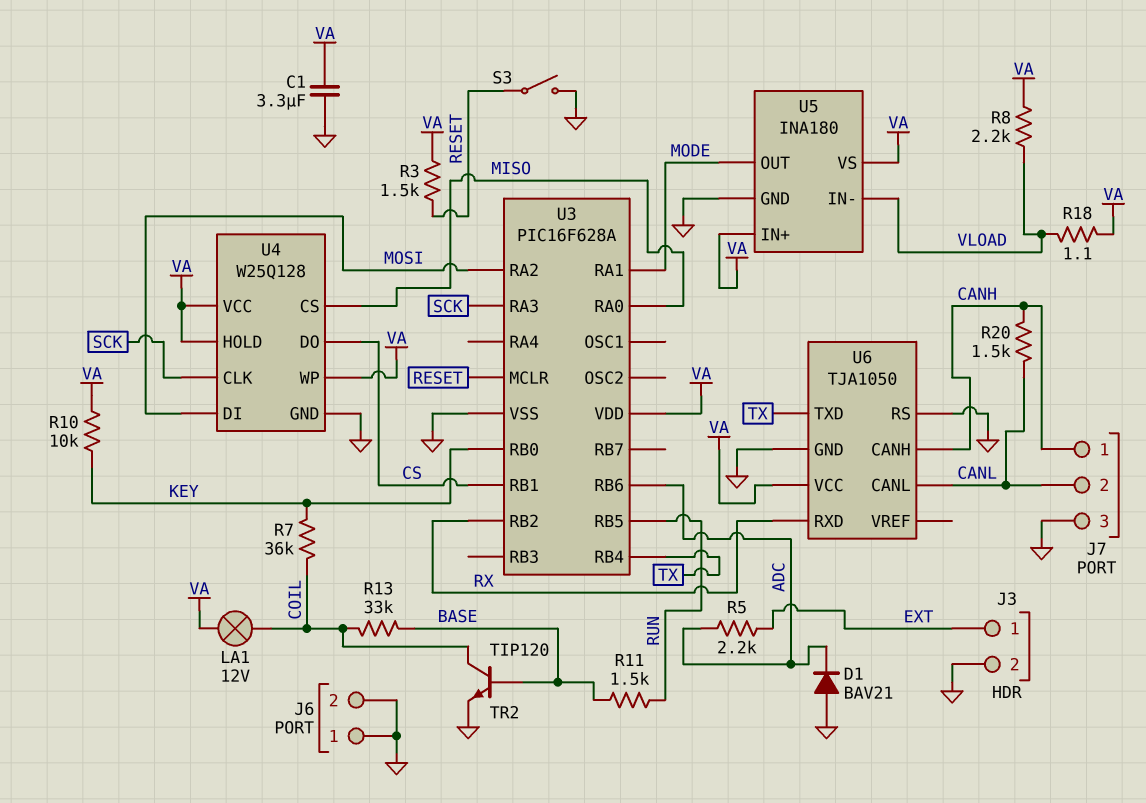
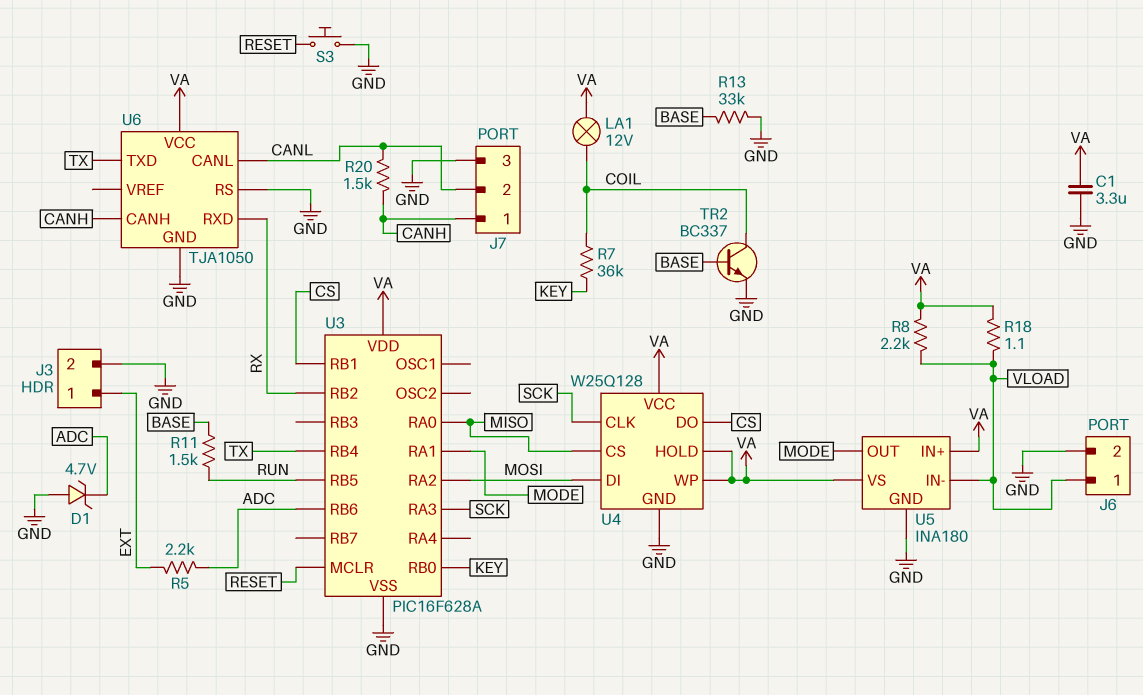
D1: diode BAV21 (A GND, K ADC) -> zener 4.7V (A GND, K ADC)
J6 pin 1: GND -> VLOAD
R3: 1.5k (RESET, VA) -> none
R10: 10k (KEY, VA) -> none
R13: 33k (BASE, COIL) -> 33k (BASE, GND)
S3: switch (GND, RESET) -> button (GND, RESET)
TR2: NPN TIP120 (B BASE, C COIL, E GND) -> NPN BC337 (B BASE, C COIL, E GND)

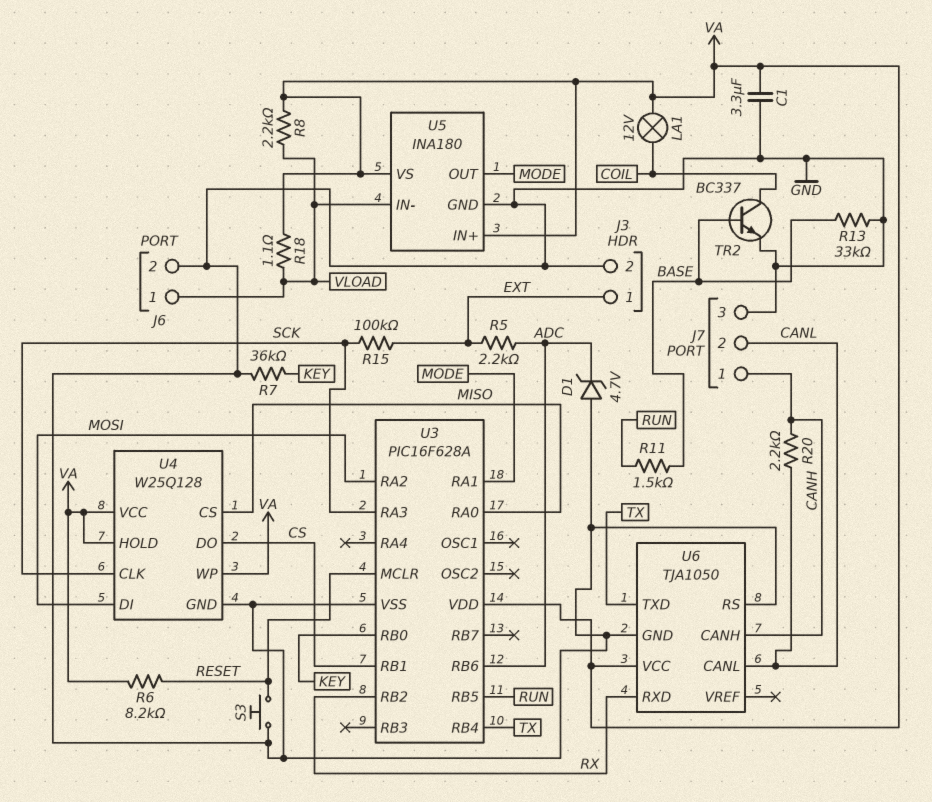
R6: none -> 8.2k (RESET, VA)
R7: 36k (COIL, KEY) -> 36k (GND, KEY)
R15: none -> 100k (EXT, SCK)
R20: 1.5k (CANH, CANL) -> 2.2k (CANH, CANL)

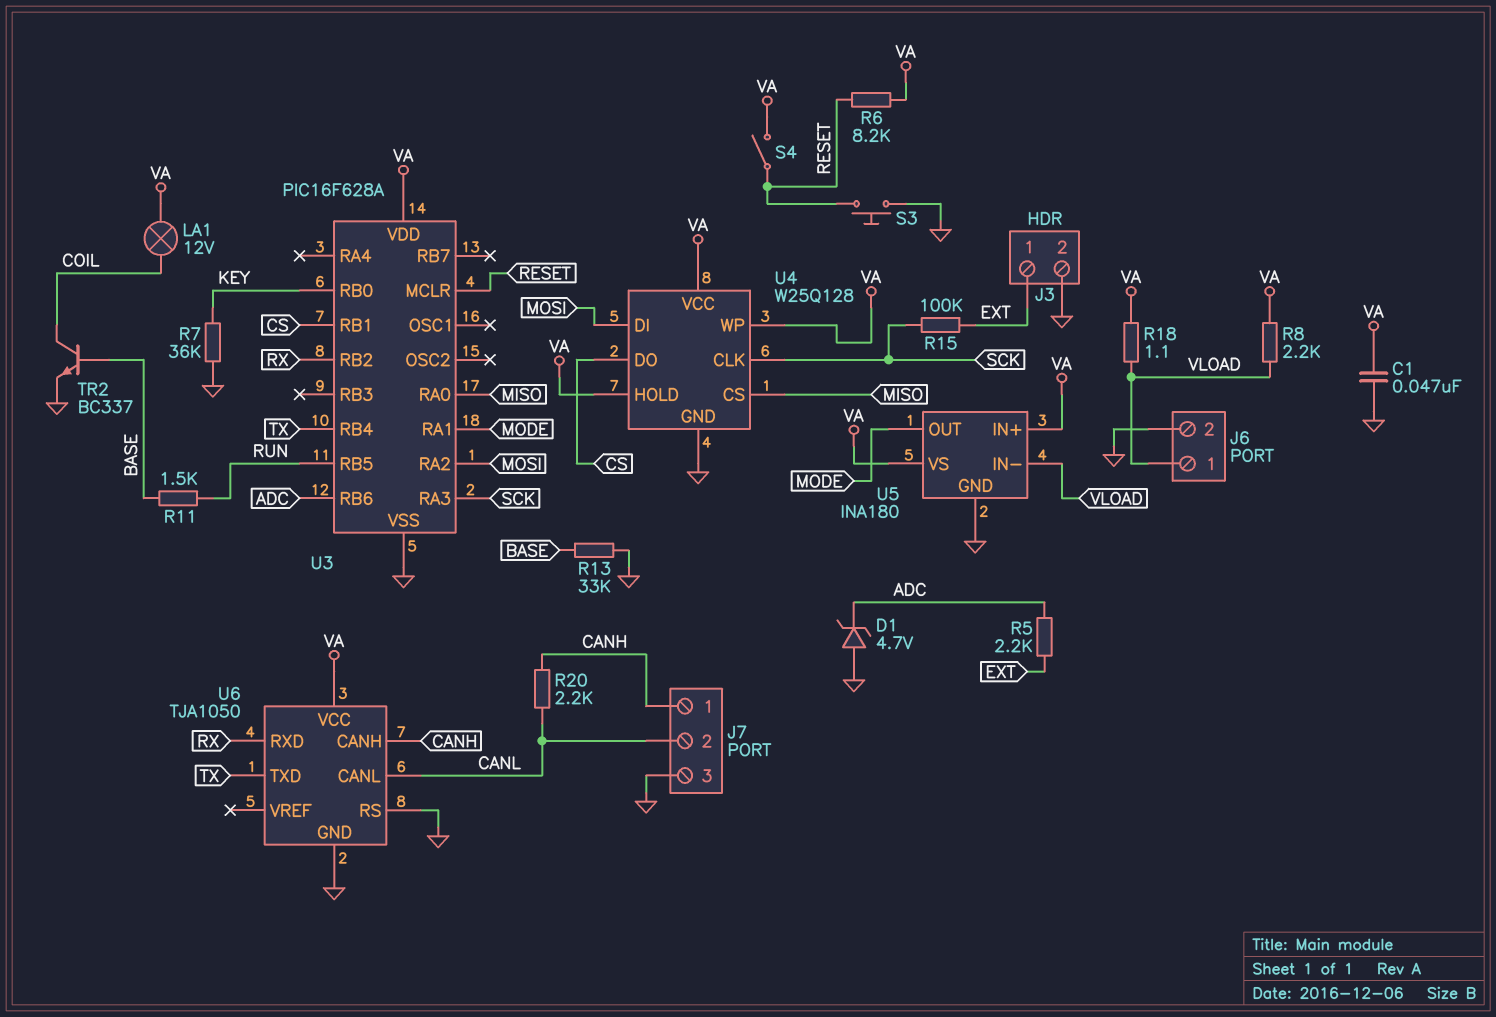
C1: 3.3uF (GND, VA) -> 47nF (GND, VA)
S4: none -> switch (RESET, VA)

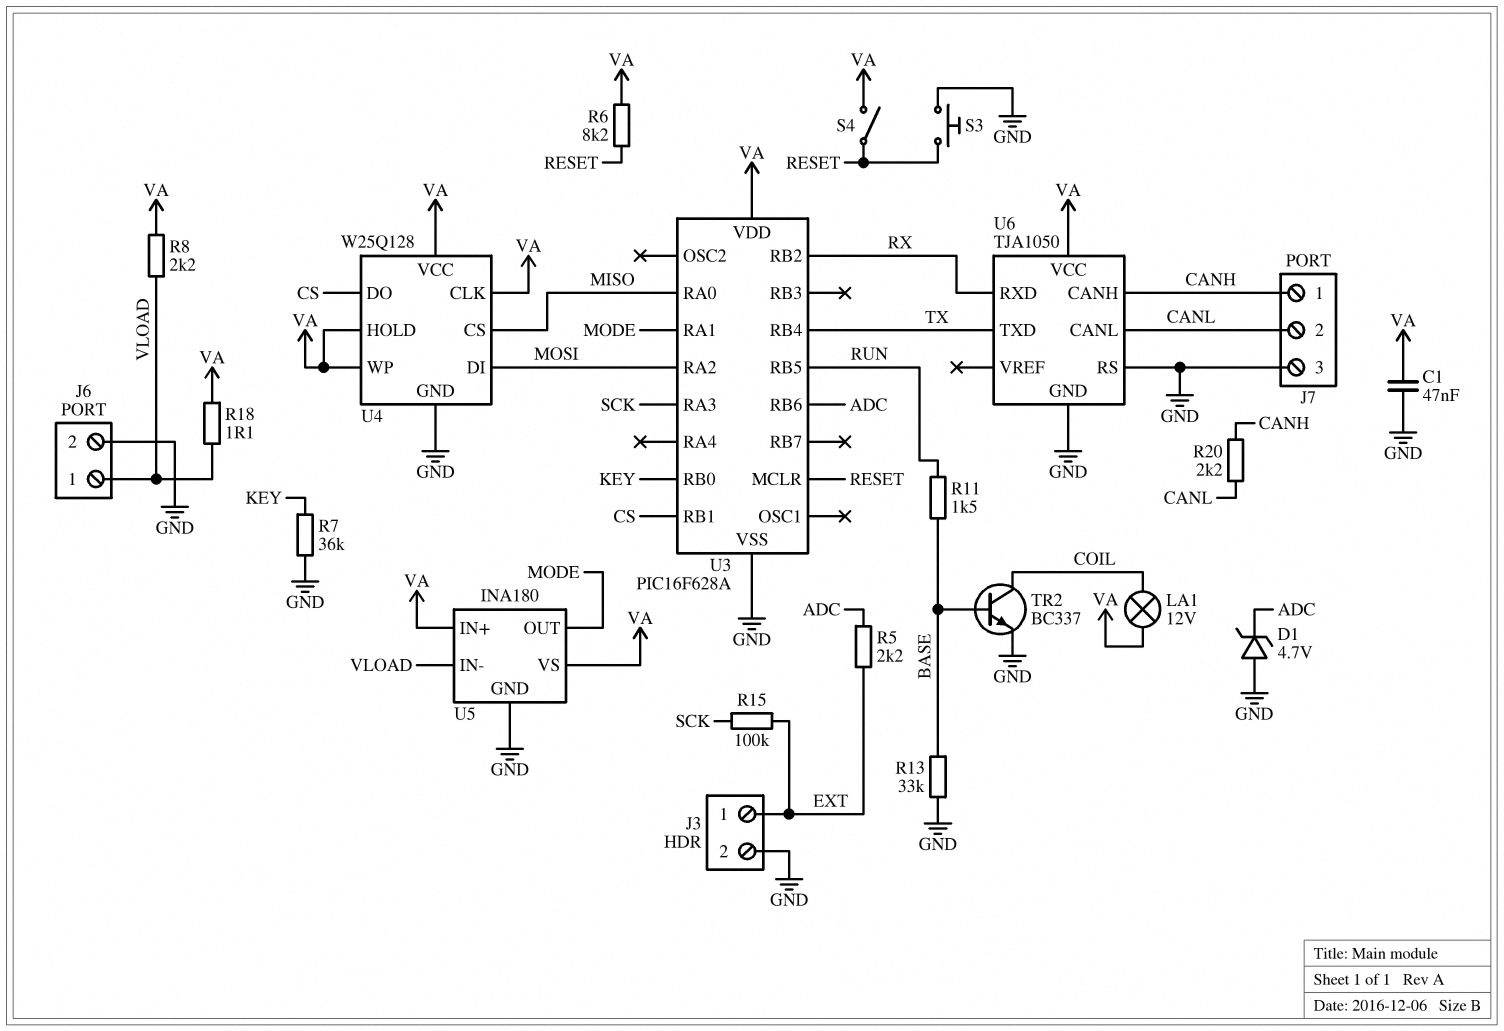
U4 pin CLK: SCK -> VA

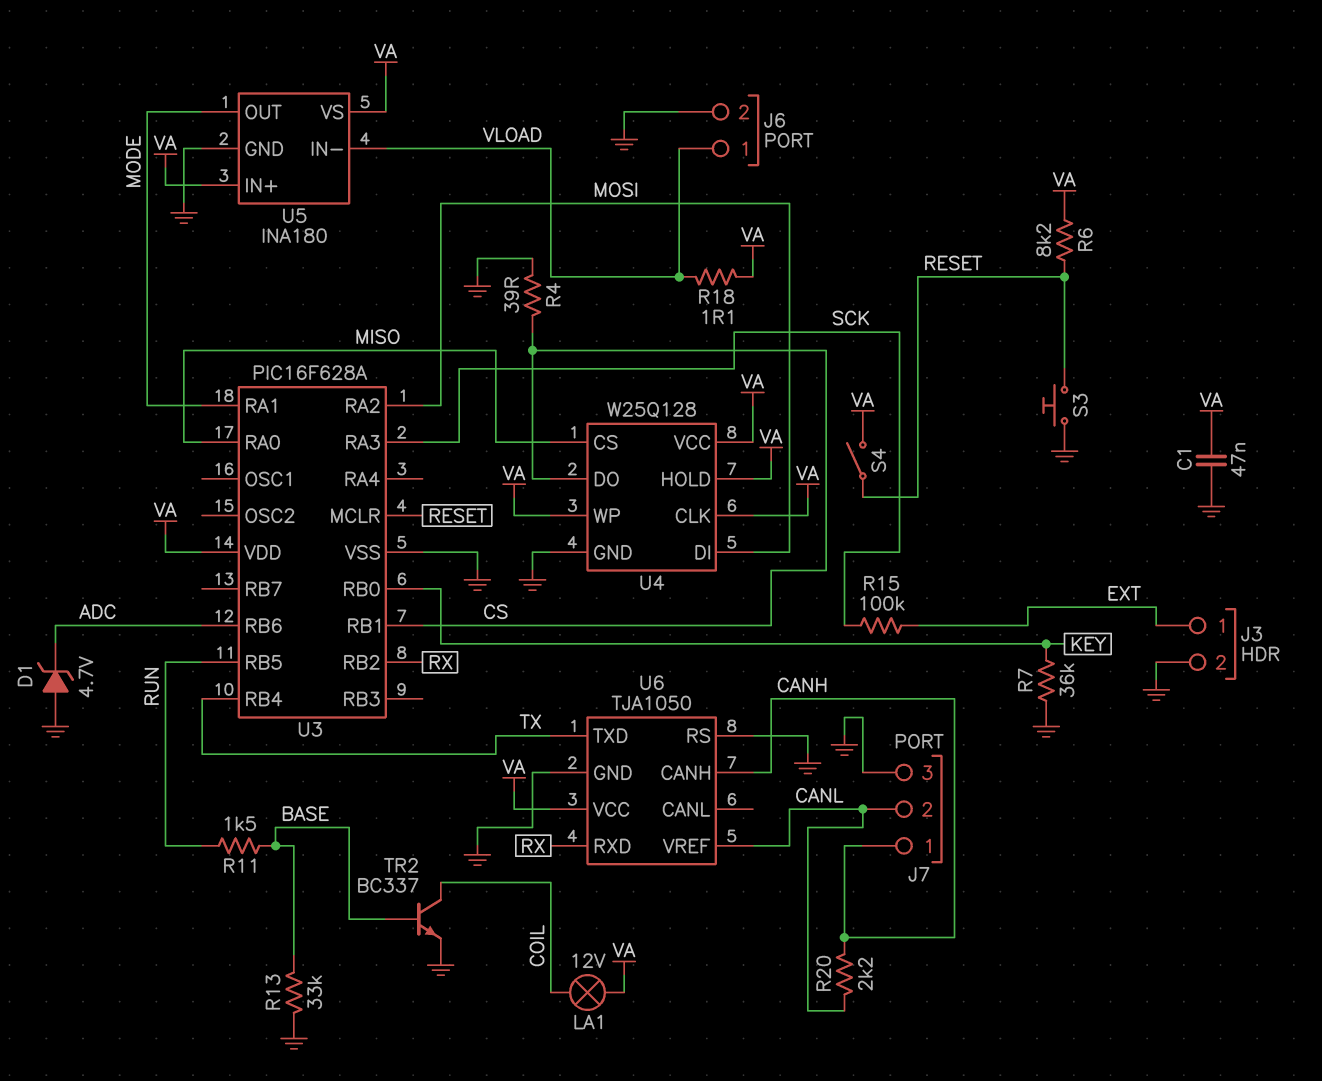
R4: none -> 39 (CS, GND)
R5: 2.2k (ADC, EXT) -> none
R8: 2.2k (VA, VLOAD) -> none
U6 pin CANL: CANL -> none
U6 pin VREF: none -> CANL

